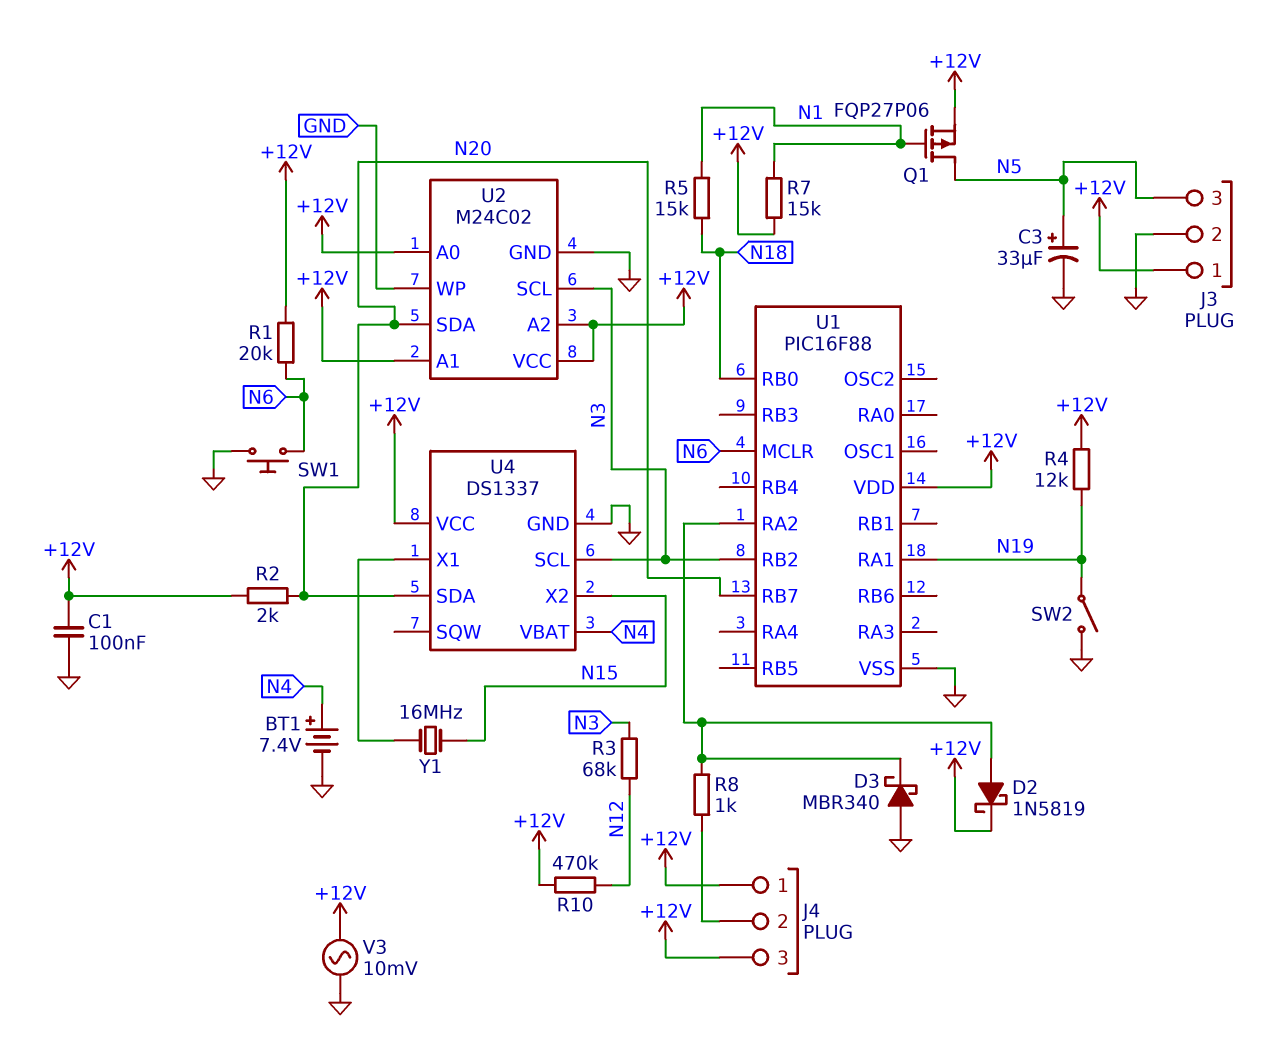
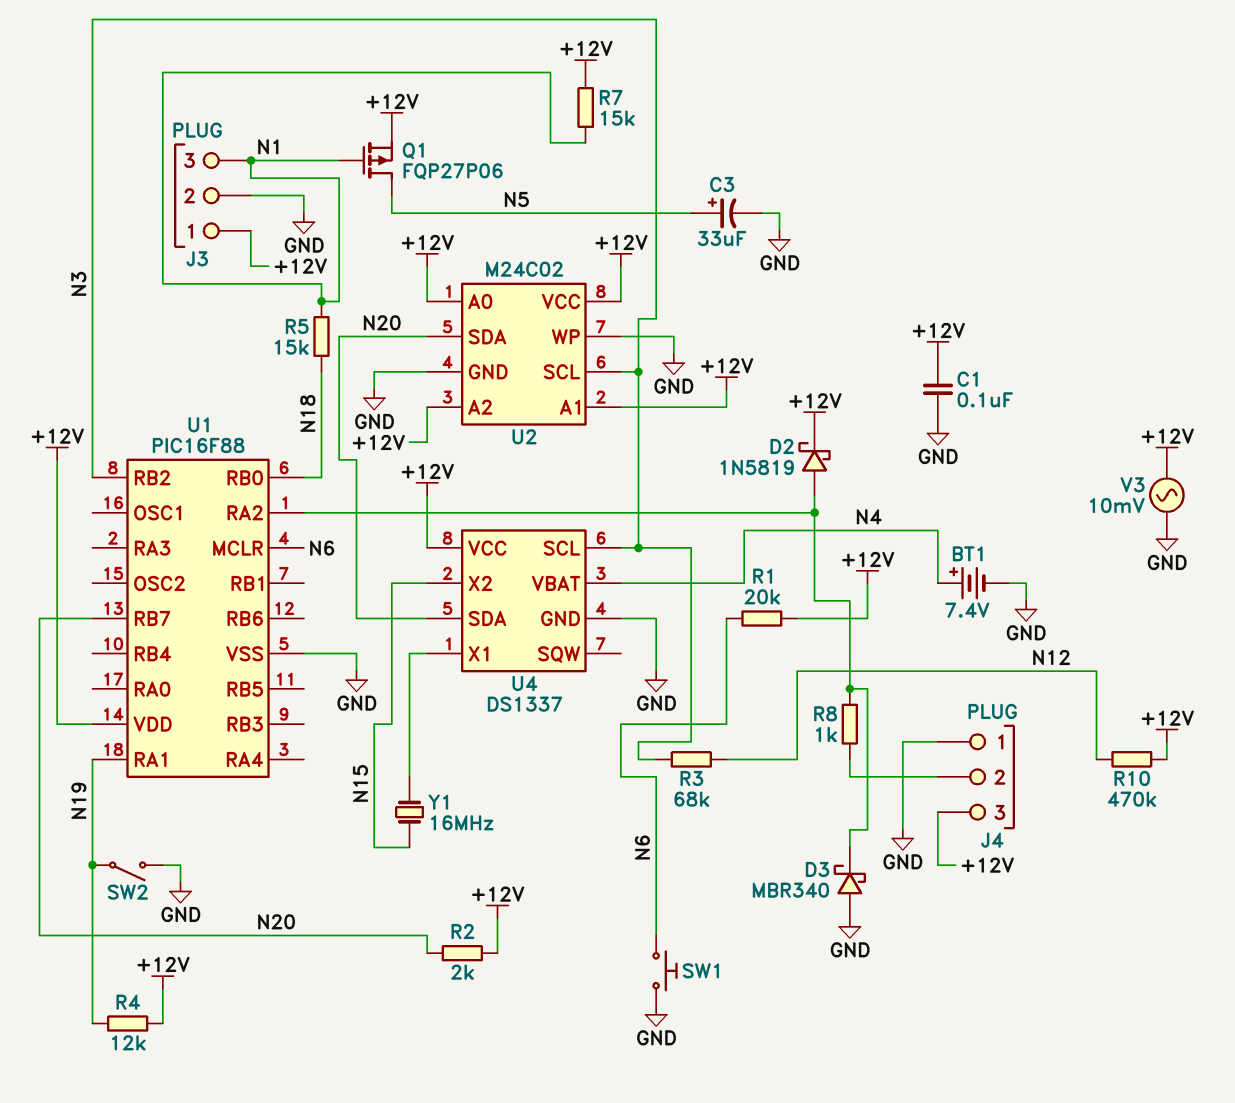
J3 pin 3: N5 -> N1
J4 pin 1: +12V -> GND

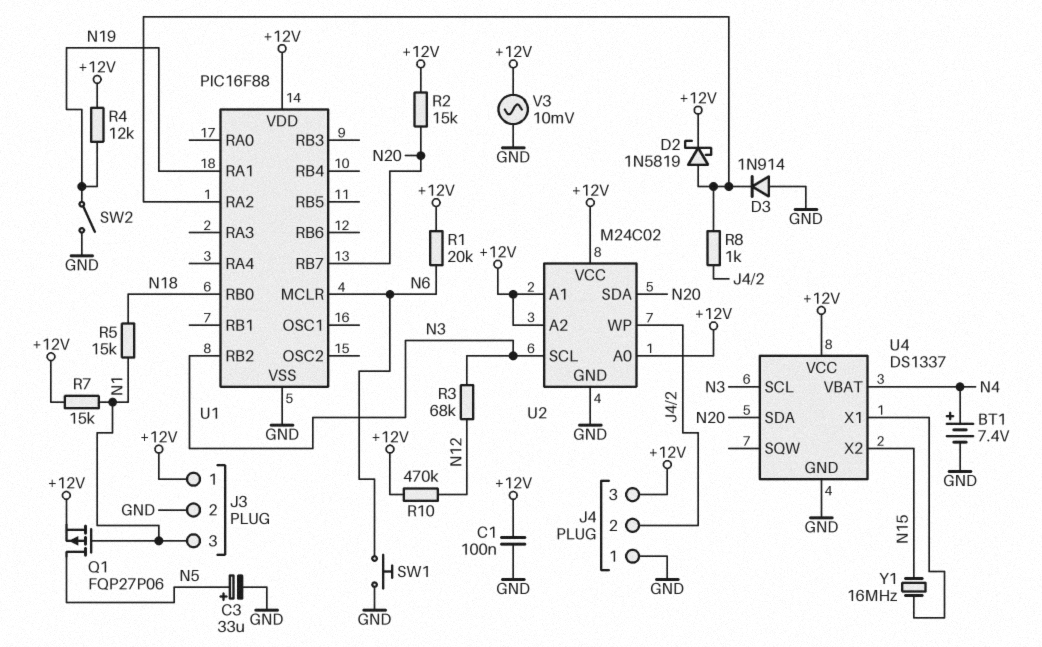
D3: schottky MBR340 (A GND, K U1/RA2) -> diode 1N914 (A GND, K U1/RA2)
R2: 2k (+12V, N20) -> 15k (+12V, N20)
U2 pin WP: GND -> J4/2

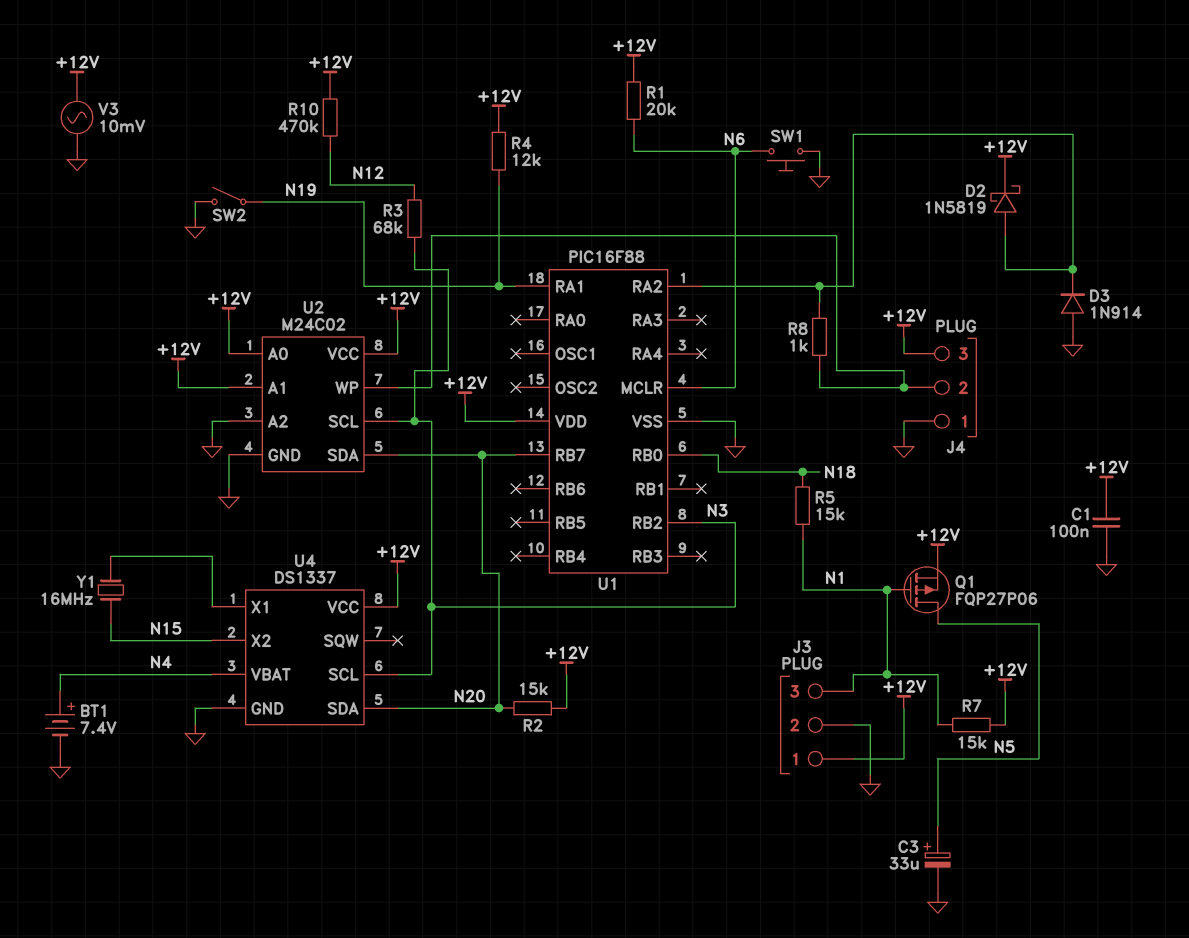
U2 pin A2: +12V -> GND

